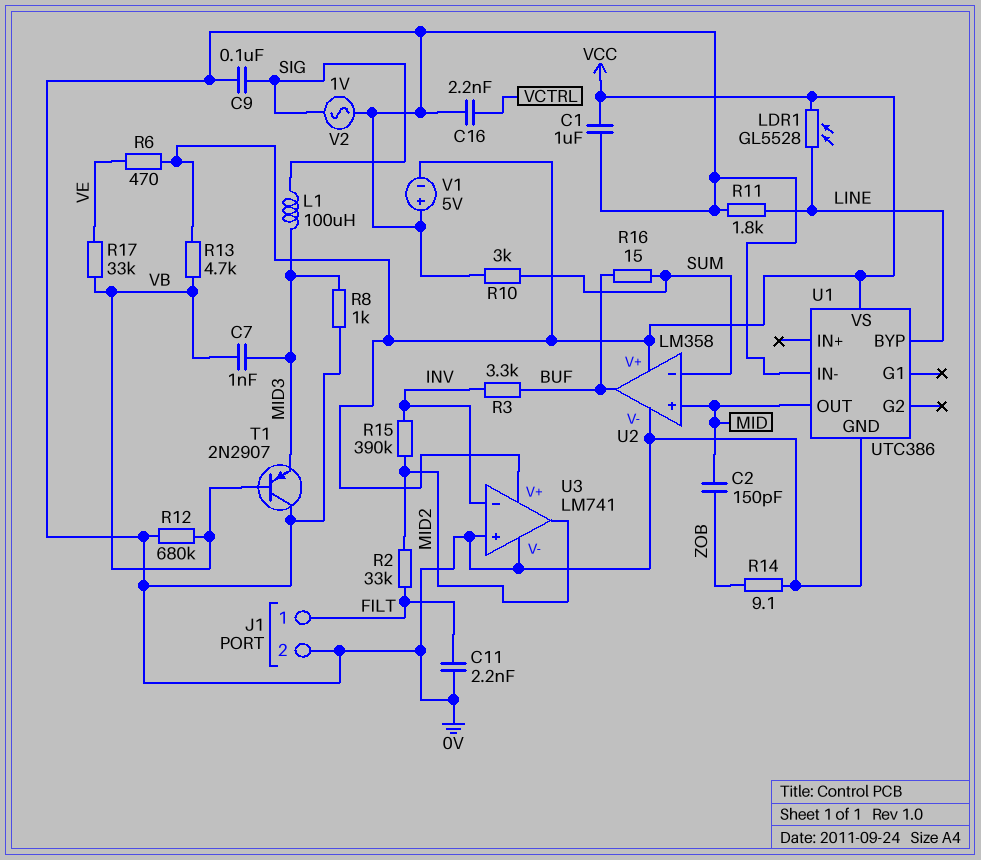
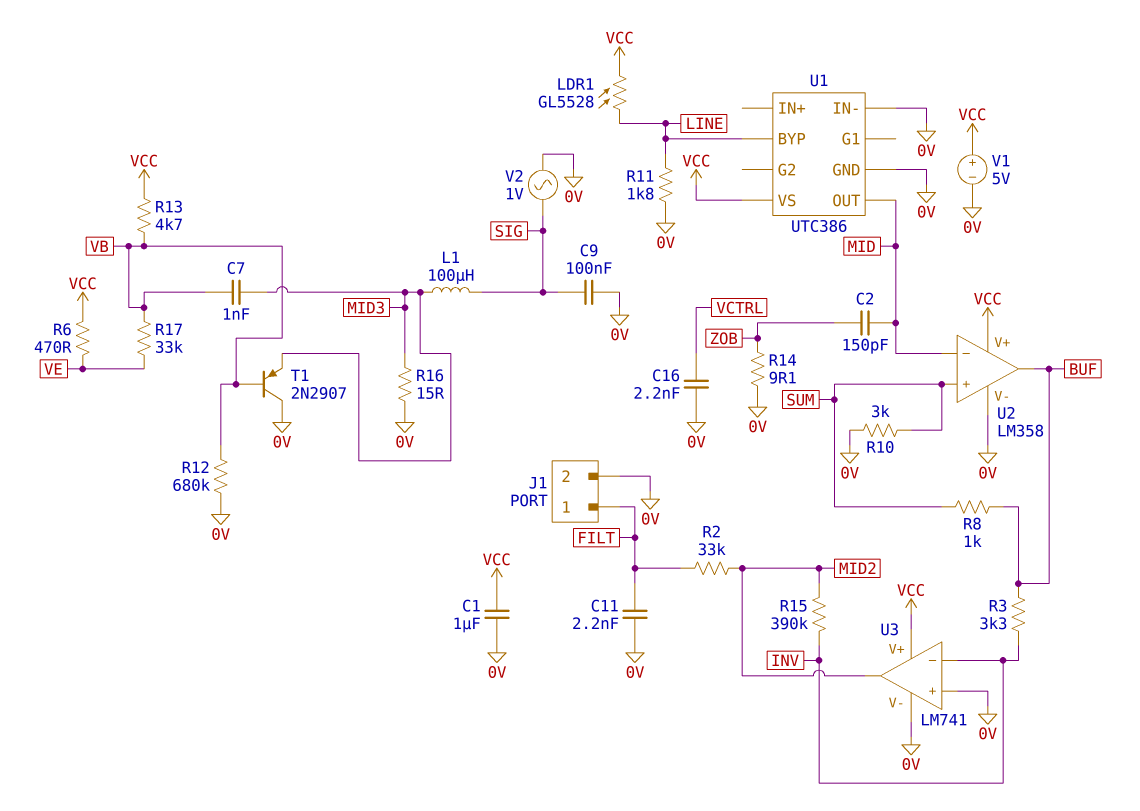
R8: 1k (0V, MID3) -> 1k (BUF, SUM)
R16: 15 (BUF, SUM) -> 15 (0V, MID3)
U2 pin in+: MID -> SUM
U2 pin in-: SUM -> MID
V1: 5V (plus 0V, minus VCC) -> 5V (plus VCC, minus 0V)

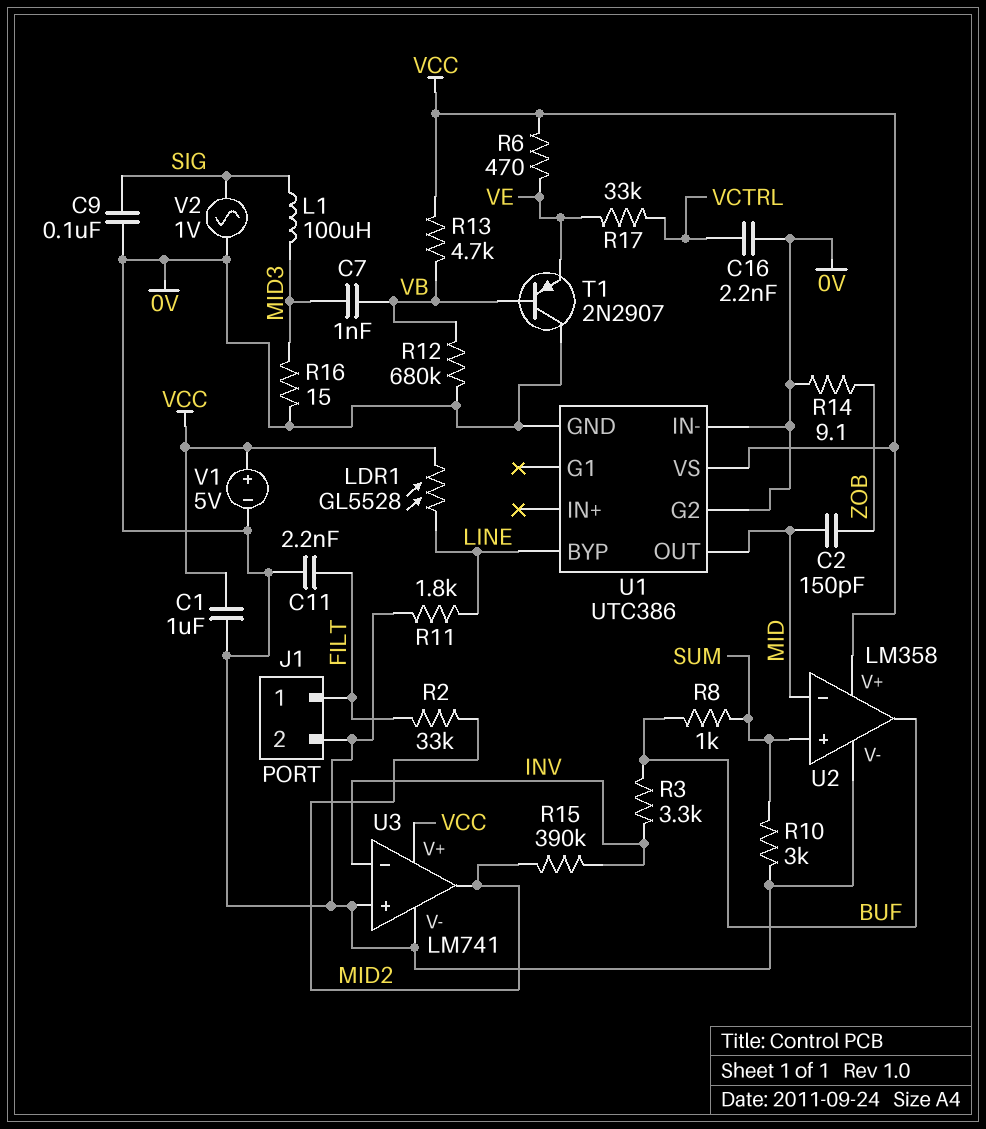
R17: 33k (VB, VE) -> 33k (VCTRL, VE)
T1: PNP 2N2907 (B VB, C 0V, E MID3) -> PNP 2N2907 (B VB, C 0V, E VE)
U1 pin G2: none -> 0V

